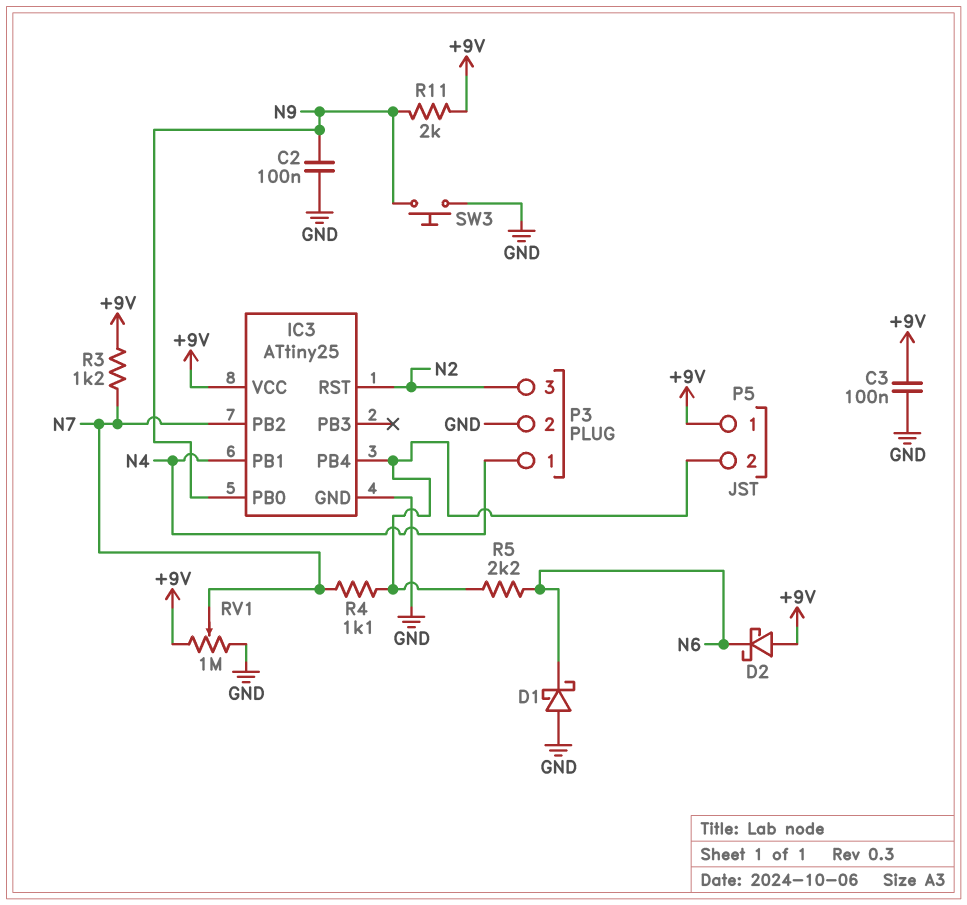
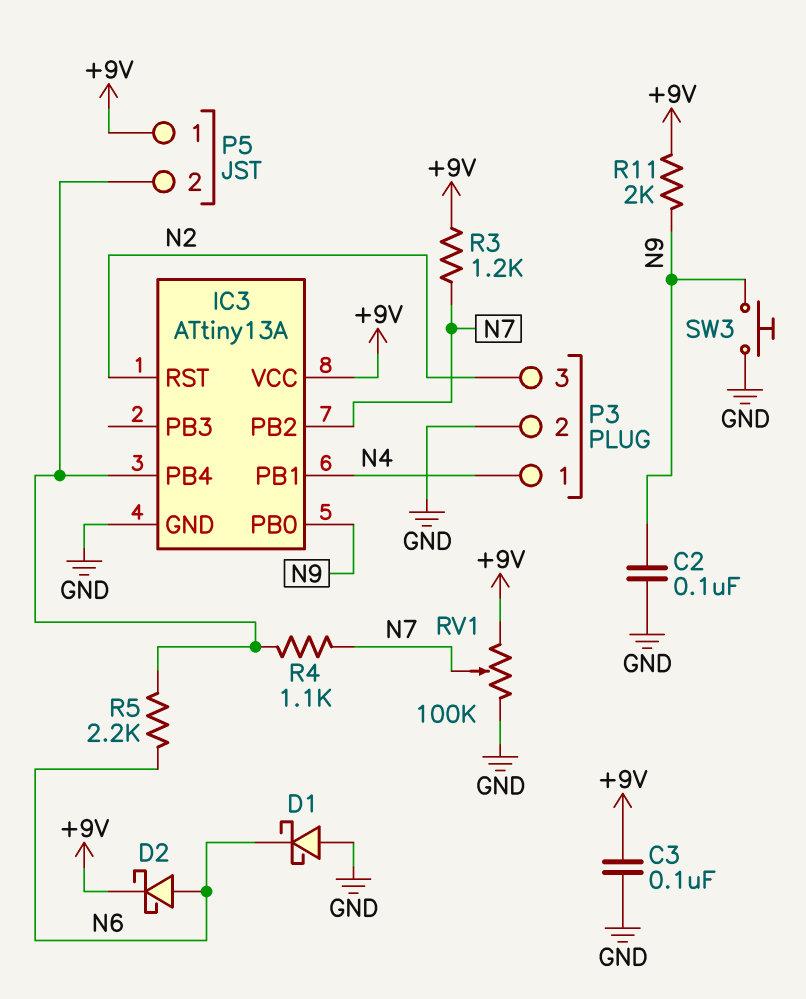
D2: schottky (A +9V, K N6) -> schottky (A N6, K +9V)
IC3: ATtiny25 -> ATtiny13A
RV1: 1M (+9V, GND, wiper N7) -> 100k (+9V, GND, wiper N7)

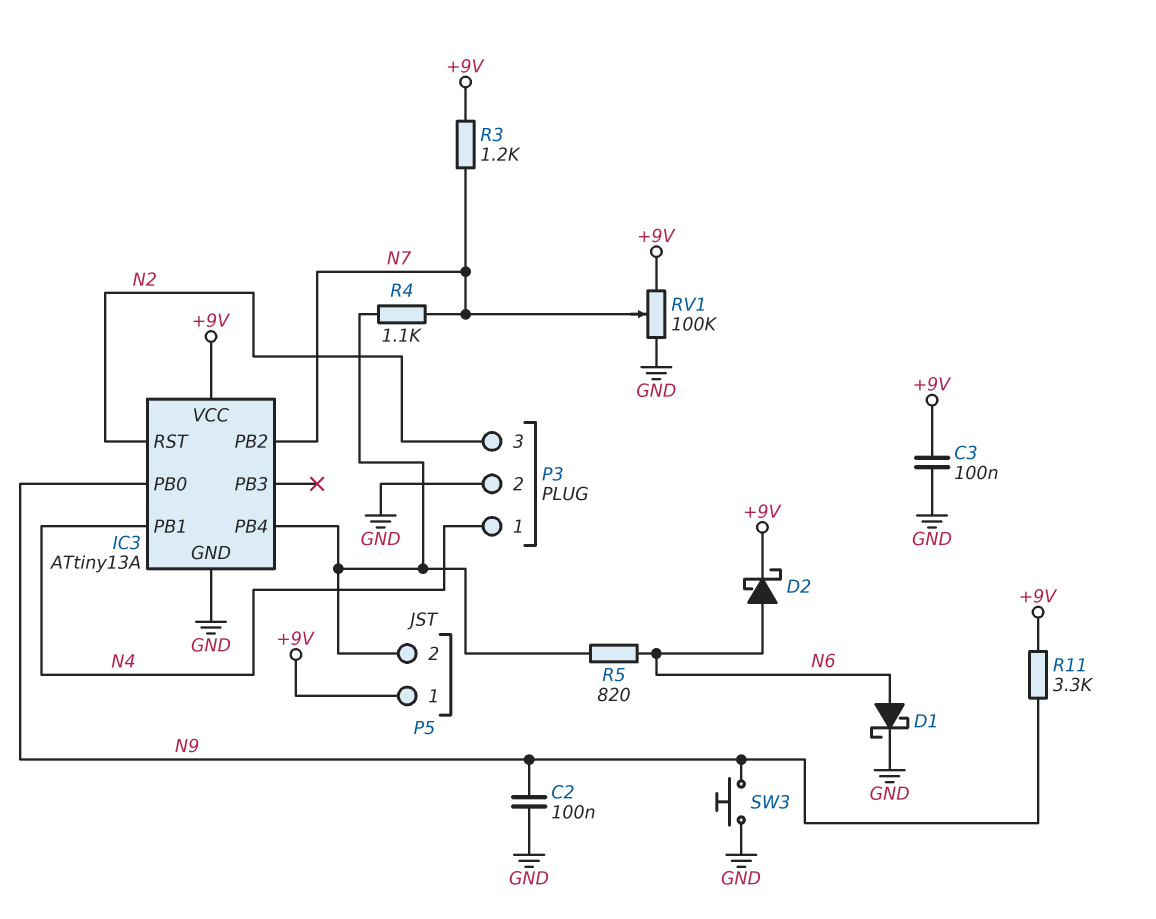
D1: schottky (A GND, K N6) -> schottky (A N6, K GND)
R5: 2.2k (IC3/PB4, N6) -> 820 (IC3/PB4, N6)
R11: 2k (+9V, N9) -> 3.3k (+9V, N9)

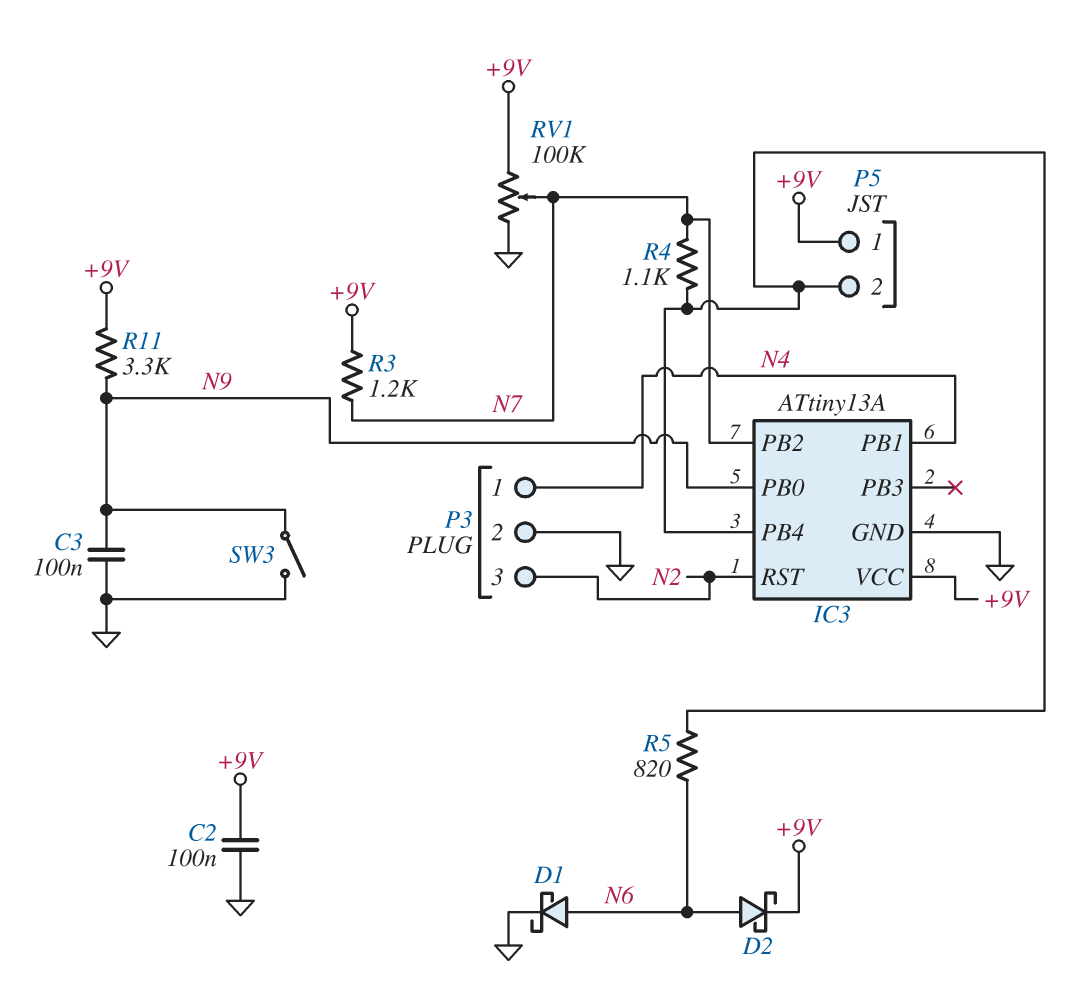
C2: 100nF (GND, N9) -> 100nF (+9V, GND)
C3: 100nF (+9V, GND) -> 100nF (GND, N9)
SW3: button (GND, N9) -> switch (GND, N9)

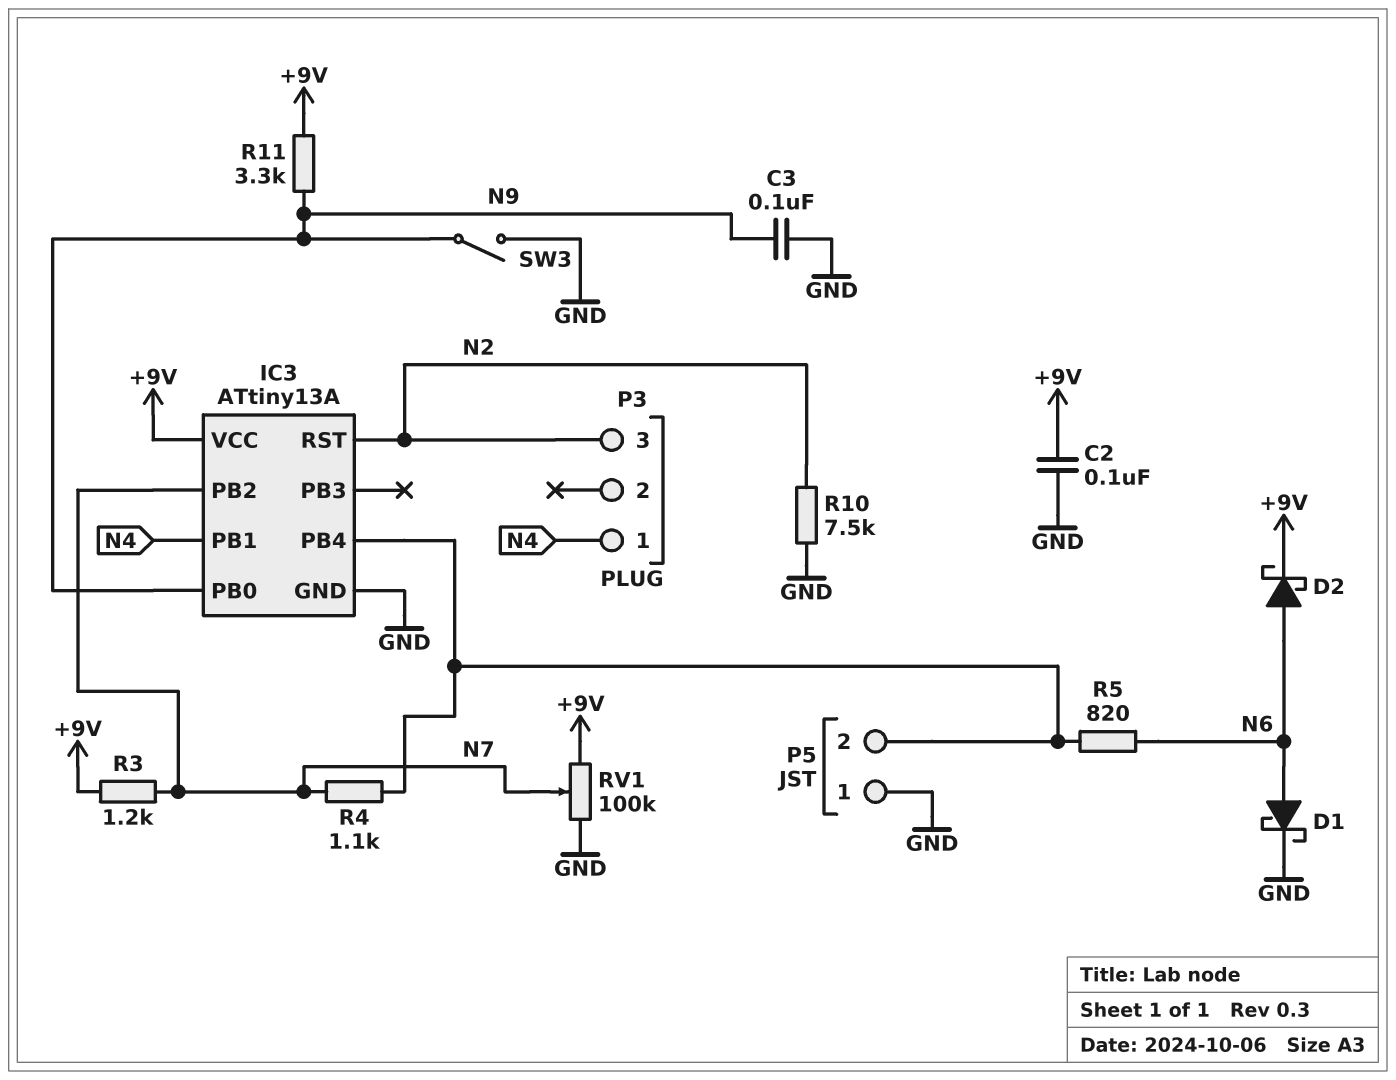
P3 pin 2: GND -> none
P5 pin 1: +9V -> GND
R10: none -> 7.5k (GND, N2)

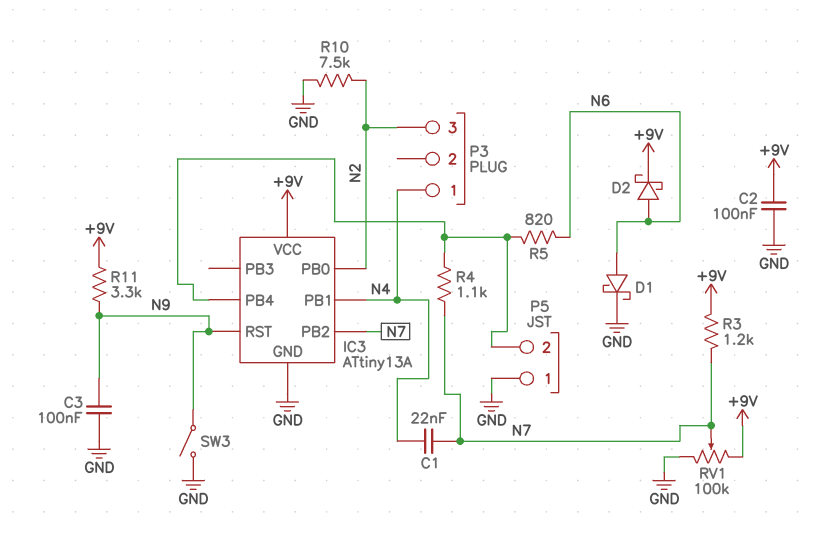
C1: none -> 22nF (N4, N7)
IC3 pin PB0: N9 -> N2
IC3 pin RST: N2 -> N9

